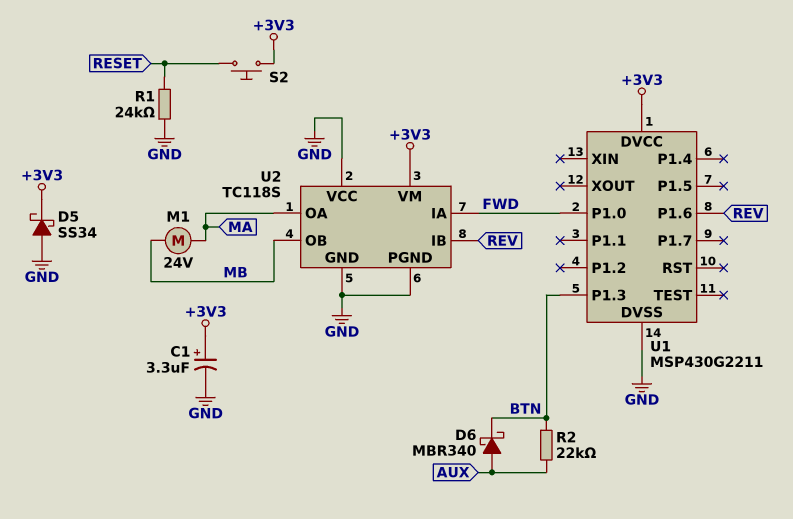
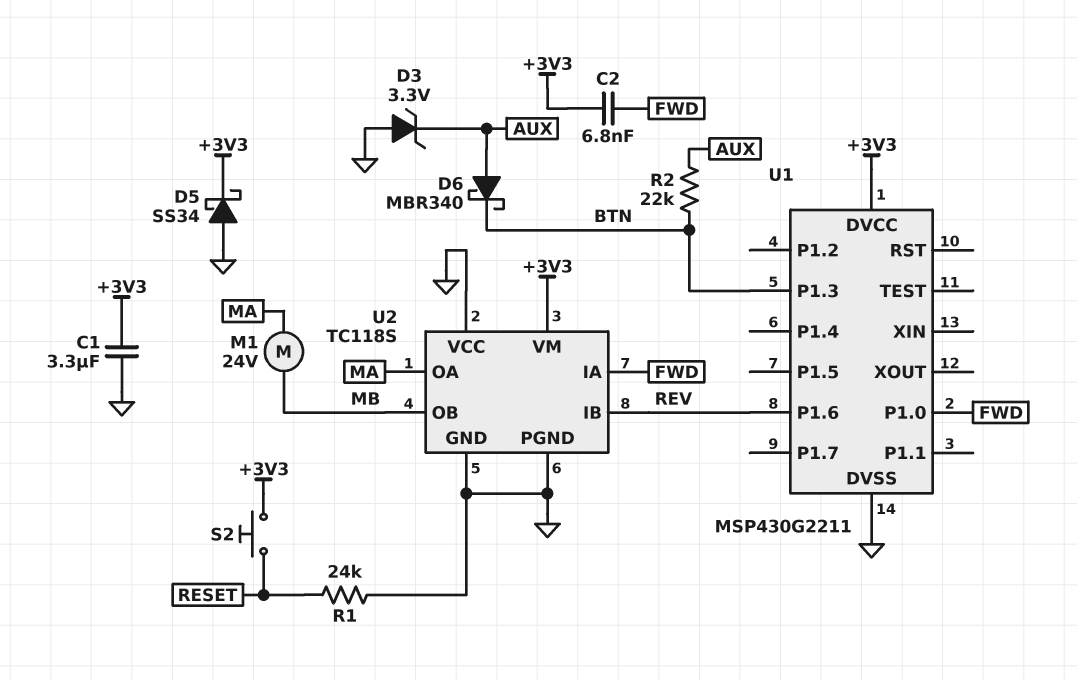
C1: 3.3uF (plus +3V3, minus GND) -> 3.3uF (+3V3, GND)
C2: none -> 6.8nF (+3V3, FWD)
D3: none -> zener 3.3V (A GND, K AUX)

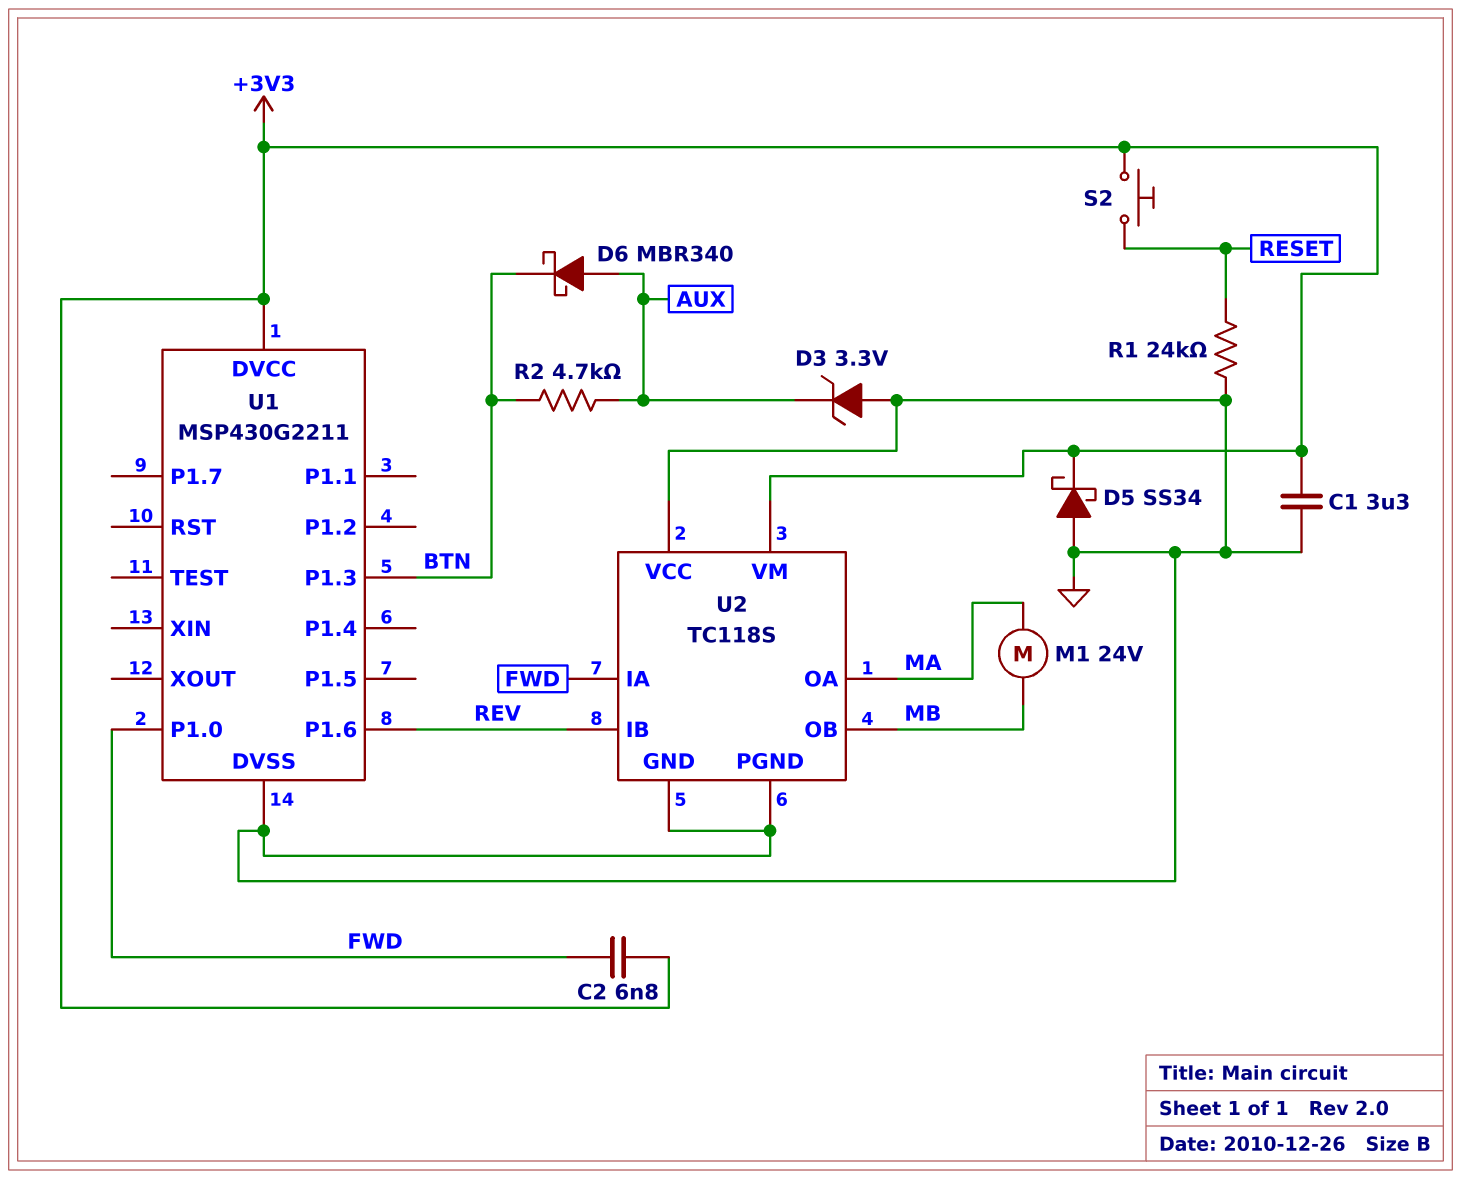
R2: 22k (AUX, BTN) -> 4.7k (AUX, BTN)

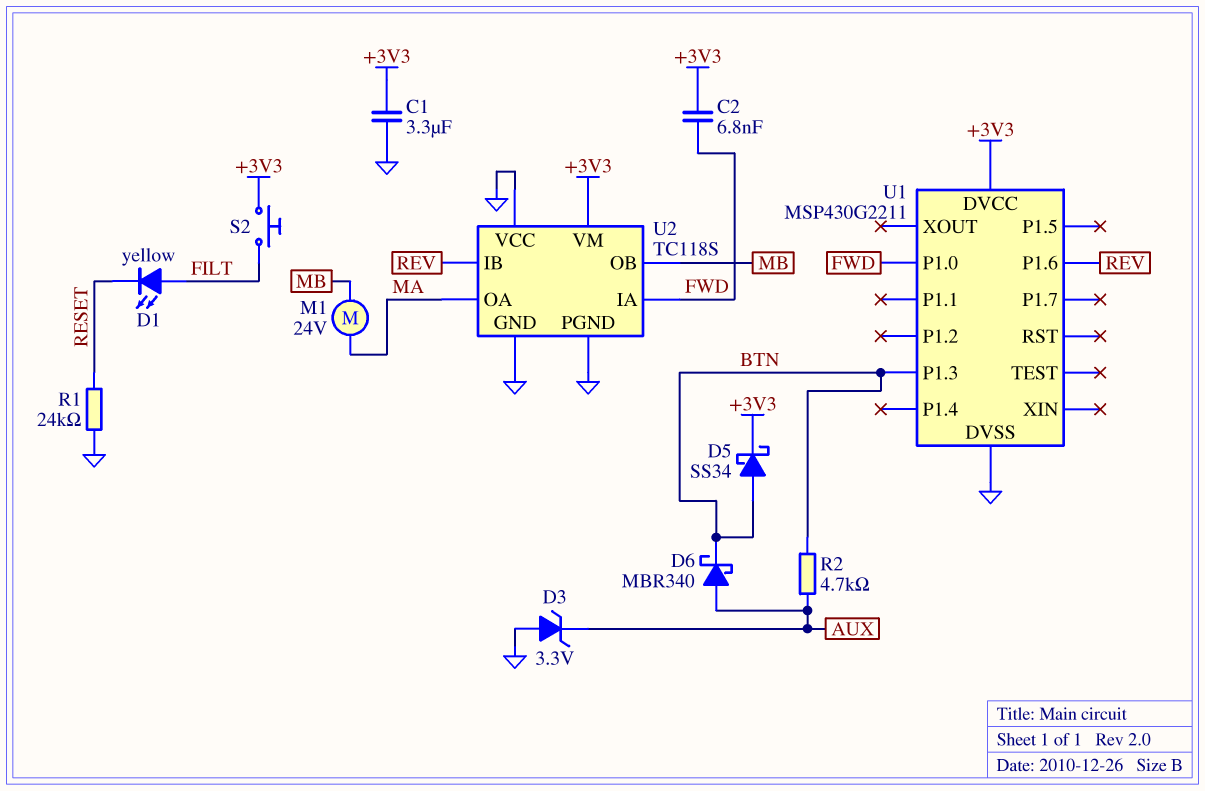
D1: none -> LED yellow (A FILT, K RESET)
D5: schottky SS34 (A GND, K +3V3) -> schottky SS34 (A BTN, K +3V3)
S2: button (+3V3, RESET) -> button (+3V3, FILT)

